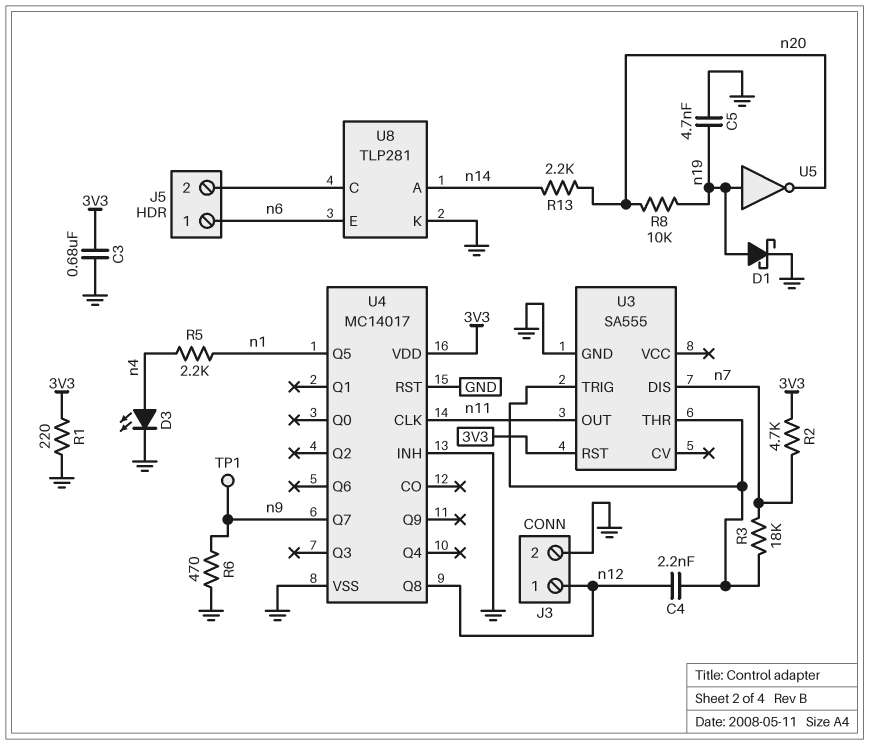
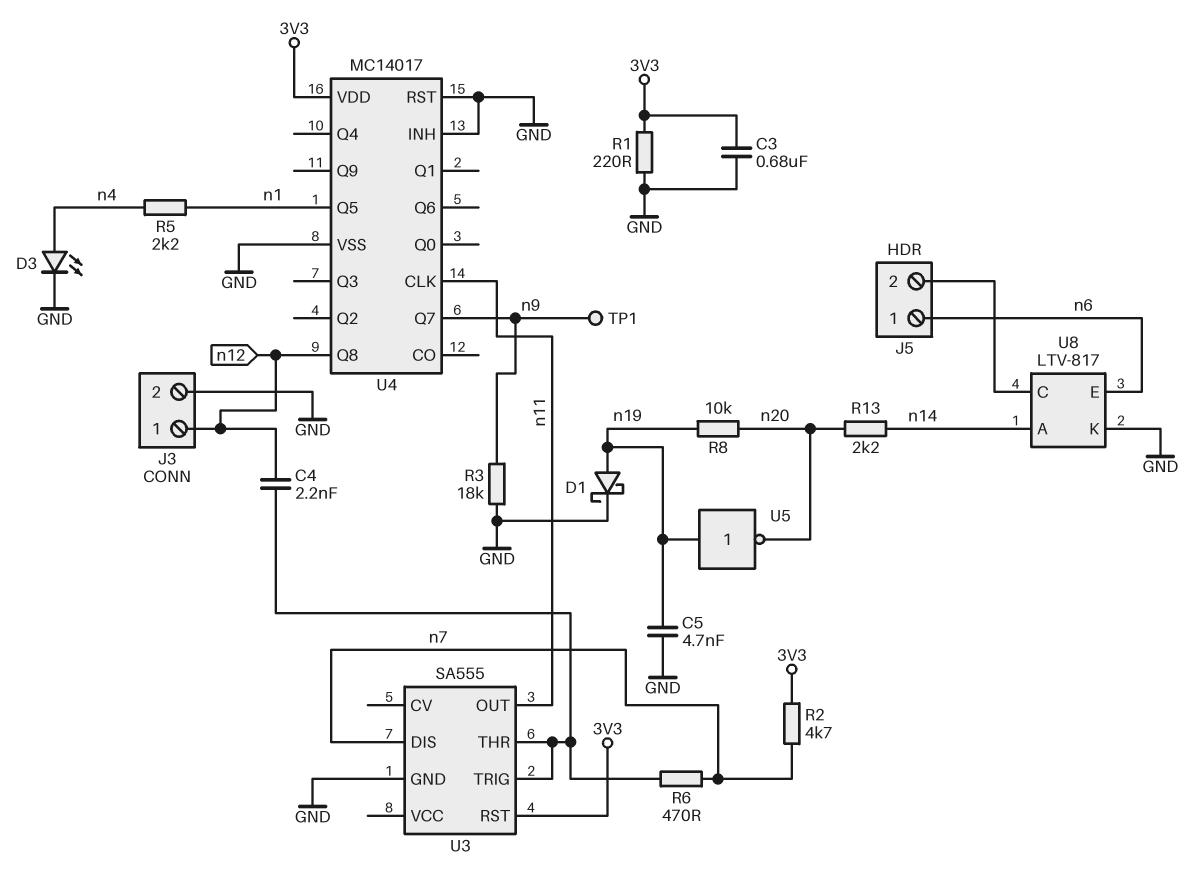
R3: 18k (U3/THR, n7) -> 18k (GND, n9)
R6: 470 (GND, n9) -> 470 (U3/THR, n7)
U8: TLP281 -> LTV-817

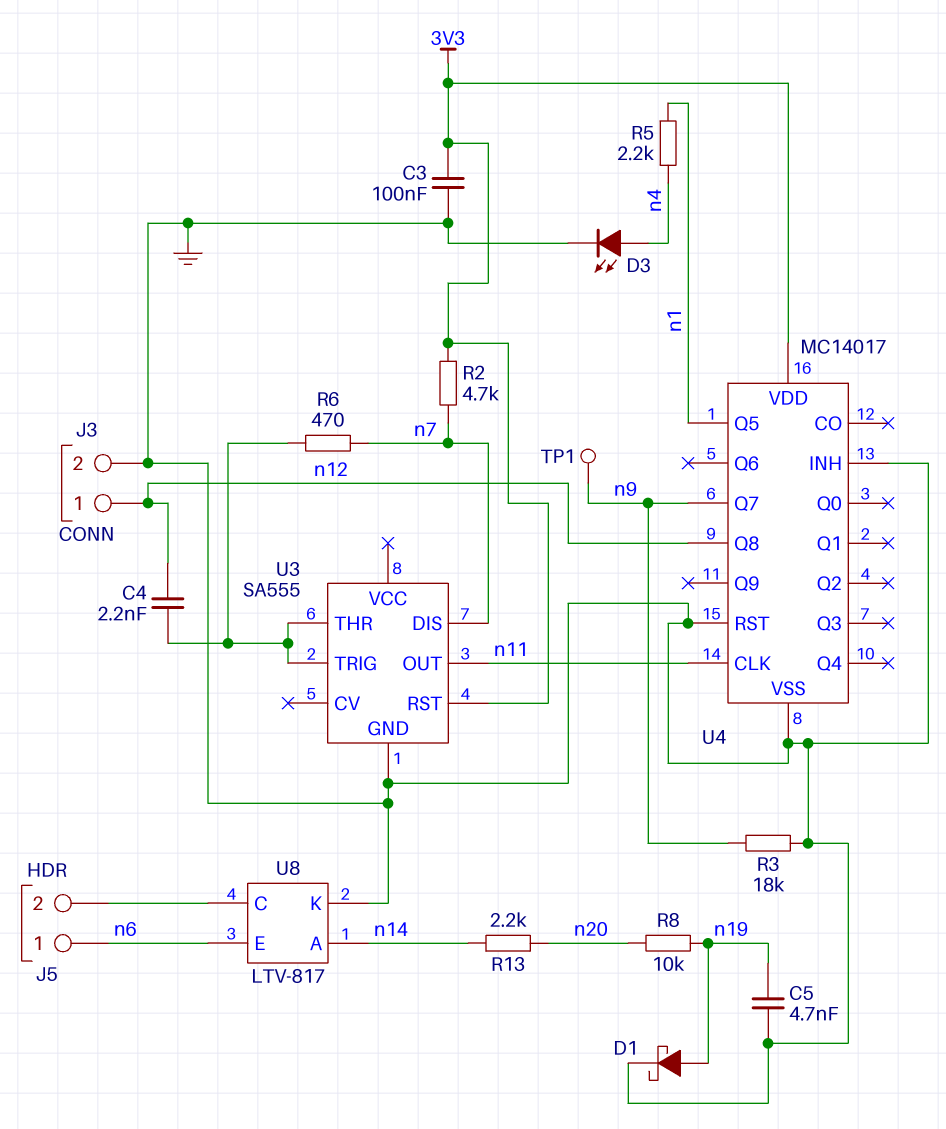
C3: 680nF (3V3, GND) -> 100nF (3V3, GND)
R1: 220 (3V3, GND) -> none
U5: NOT (in n19, out n20) -> none

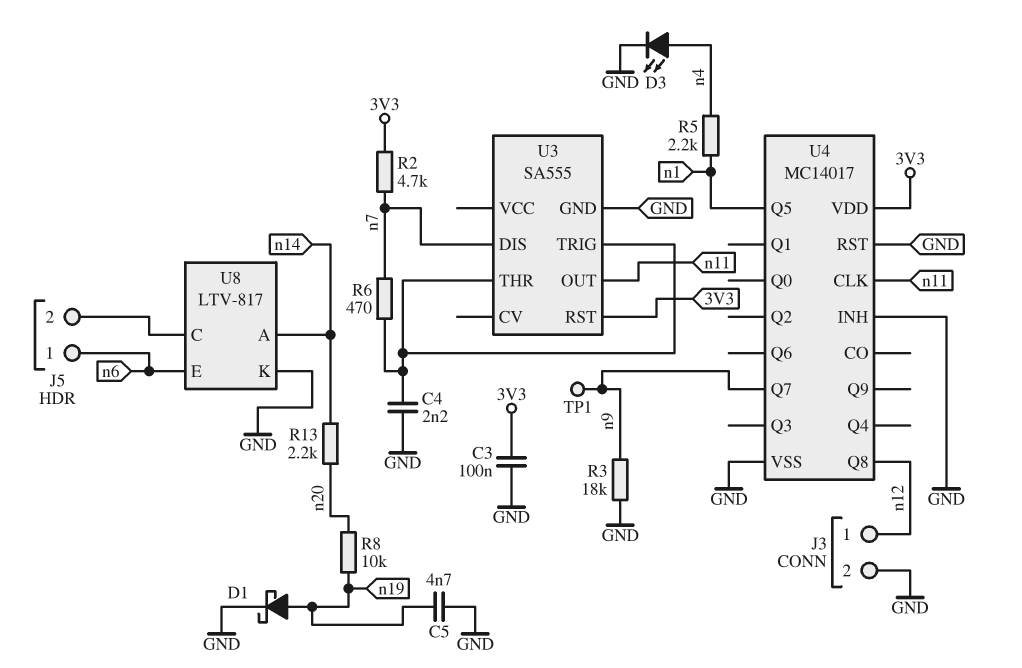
C4: 2.2nF (U3/THR, n12) -> 2.2nF (GND, U3/THR)

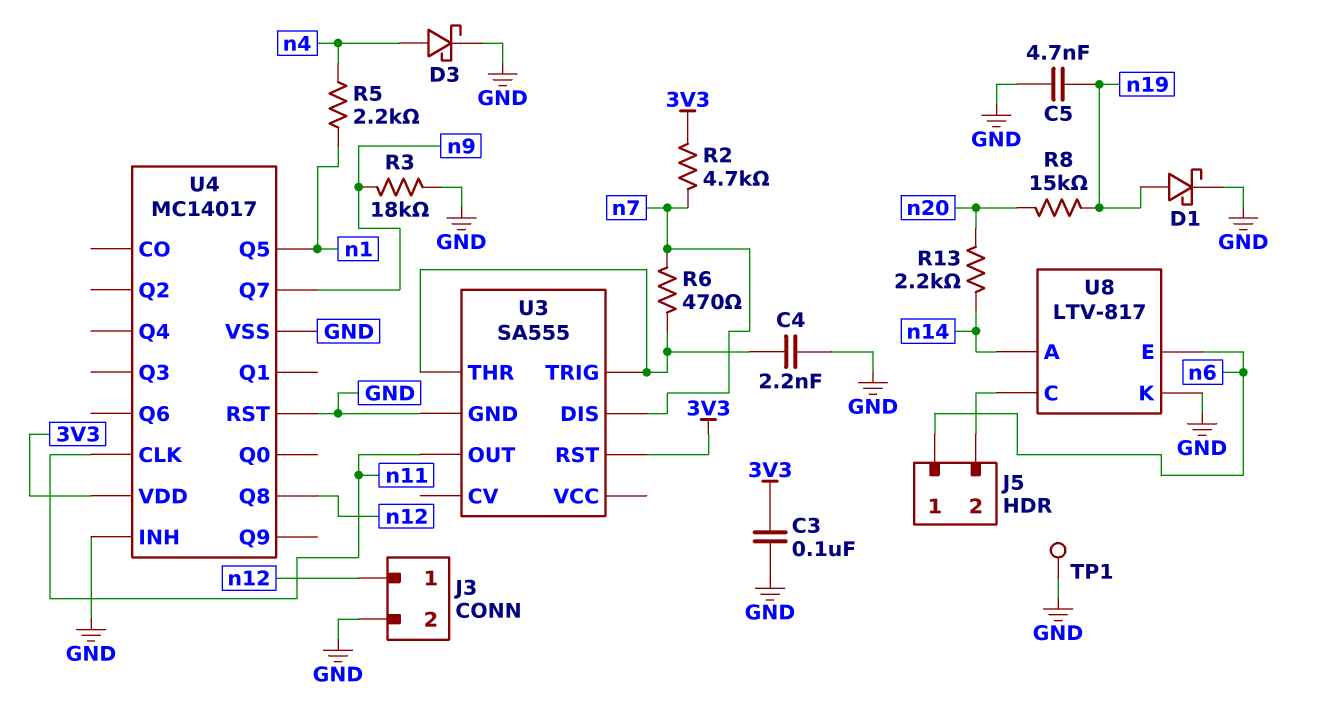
D3: LED (A n4, K GND) -> schottky (A n4, K GND)
R8: 10k (n19, n20) -> 15k (n19, n20)
TP1: test point (n9) -> test point (GND)

